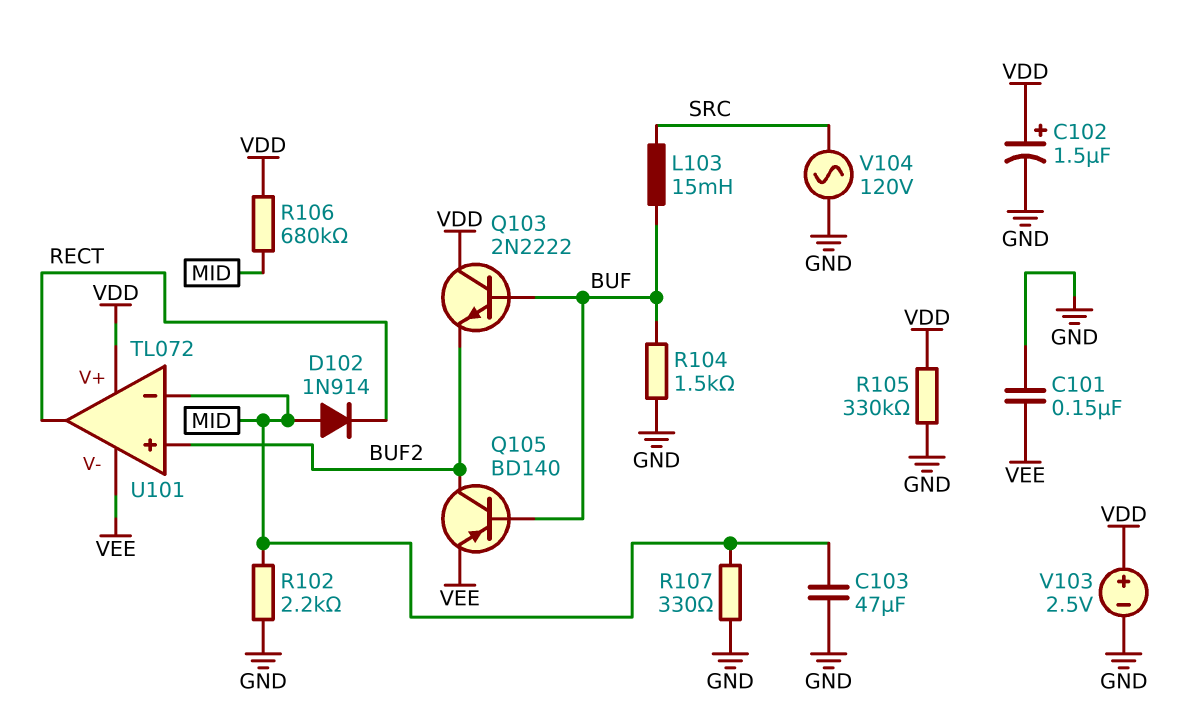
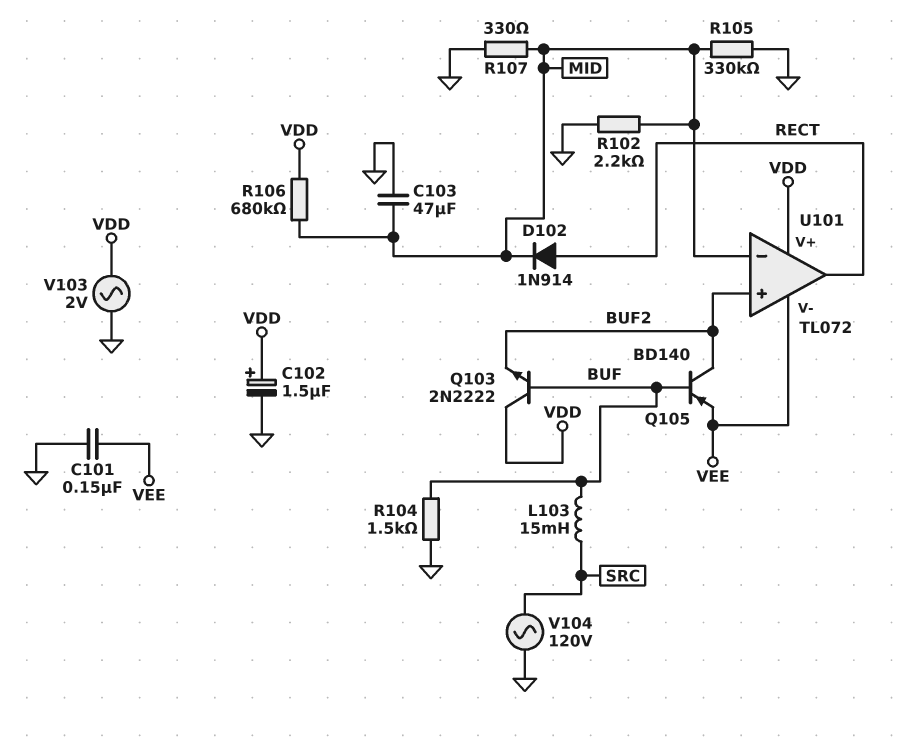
D102: diode 1N914 (A MID, K RECT) -> diode 1N914 (A RECT, K MID)
R105: 330k (GND, VDD) -> 330k (GND, MID)
V103: 2.5V (plus VDD, minus GND) -> AC 2V (GND, VDD)

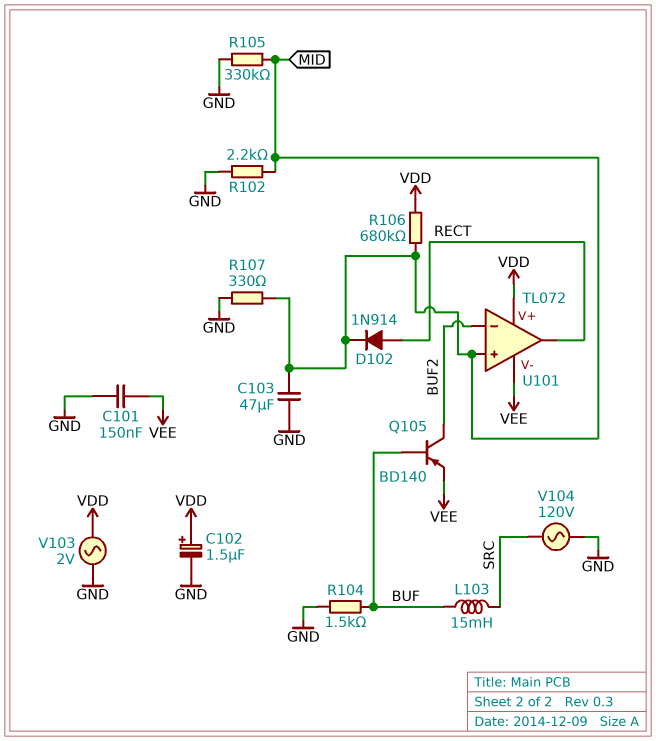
Q103: NPN 2N2222 (B BUF, C VDD, E BUF2) -> none
U101 pin in+: BUF2 -> MID
U101 pin in-: MID -> BUF2

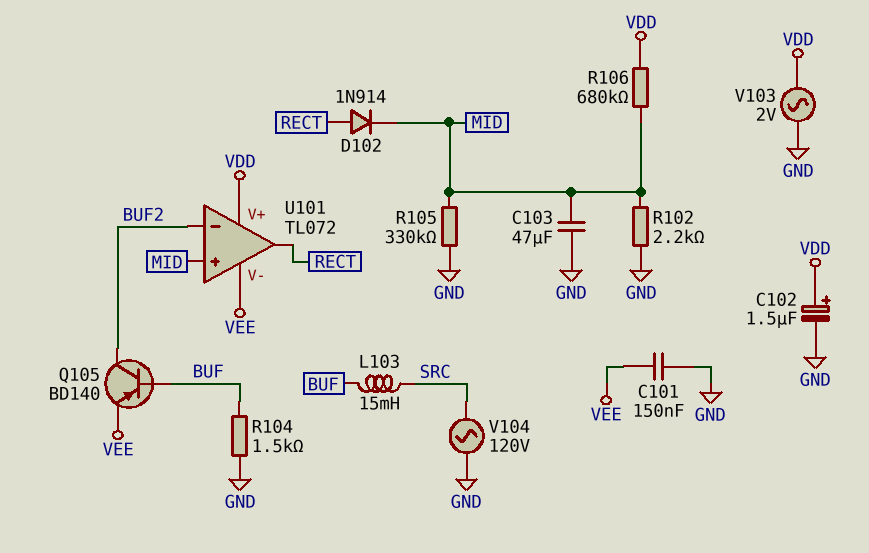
R107: 330 (GND, MID) -> none

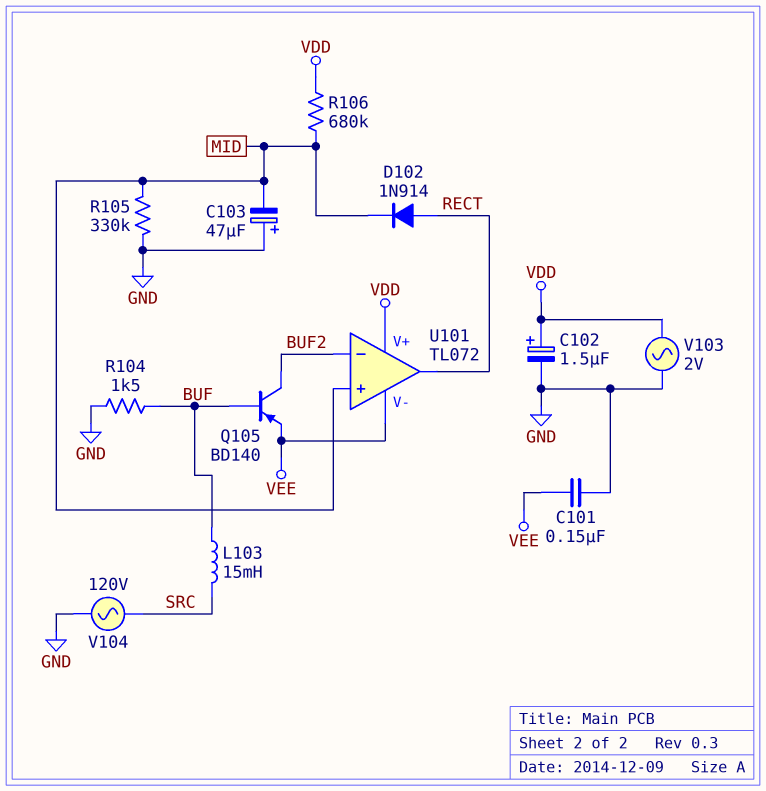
C103: 47uF (GND, MID) -> 47uF (plus GND, minus MID)
R102: 2.2k (GND, MID) -> none

